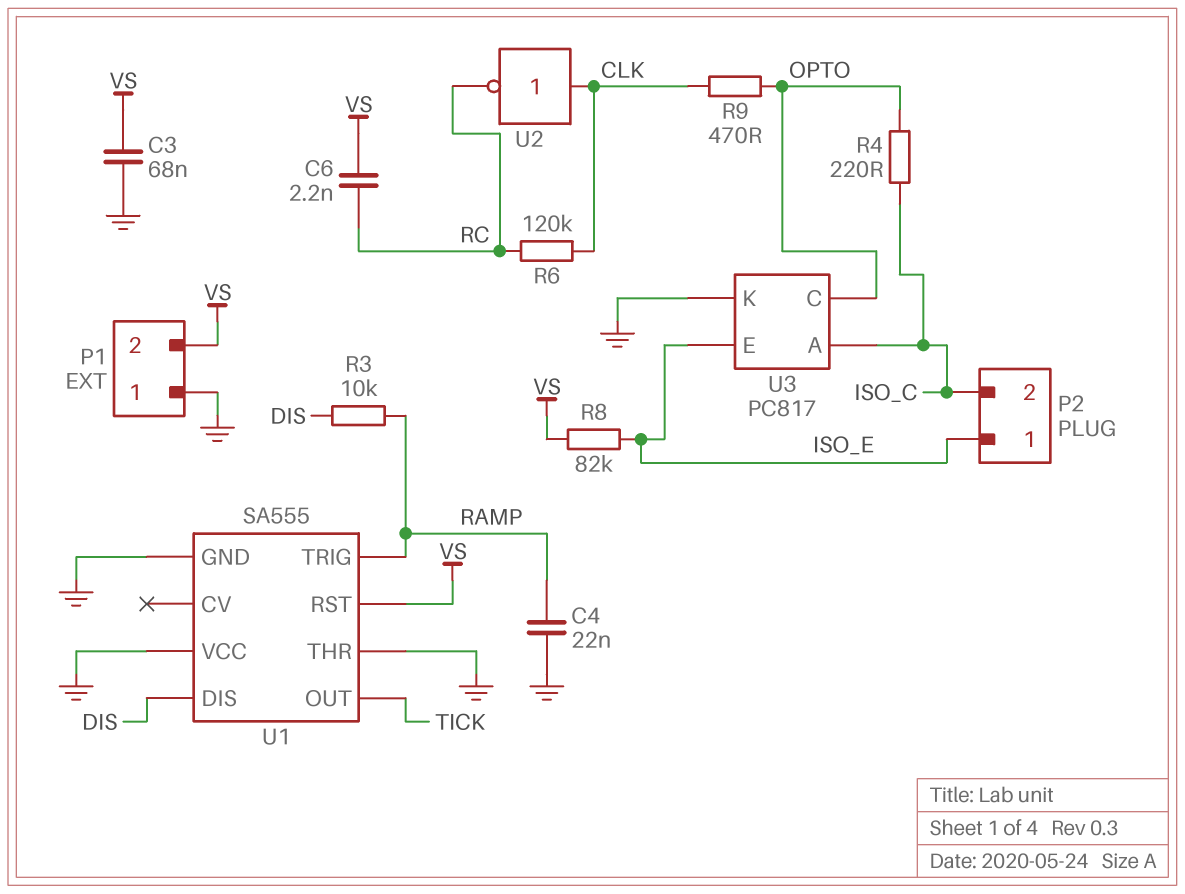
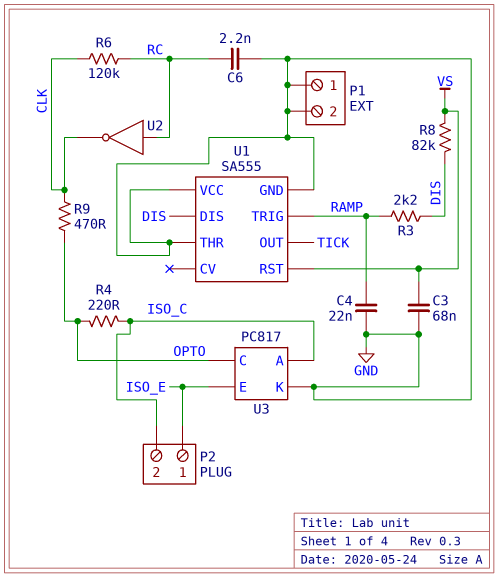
C6: 2.2nF (RC, VS) -> 2.2nF (GND, RC)
P1 pin 2: VS -> GND
R3: 10k (DIS, RAMP) -> 2.2k (DIS, RAMP)
R8: 82k (ISO_E, VS) -> 82k (DIS, VS)
U2: NOT (in CLK, out RC) -> NOT (in RC, out CLK)

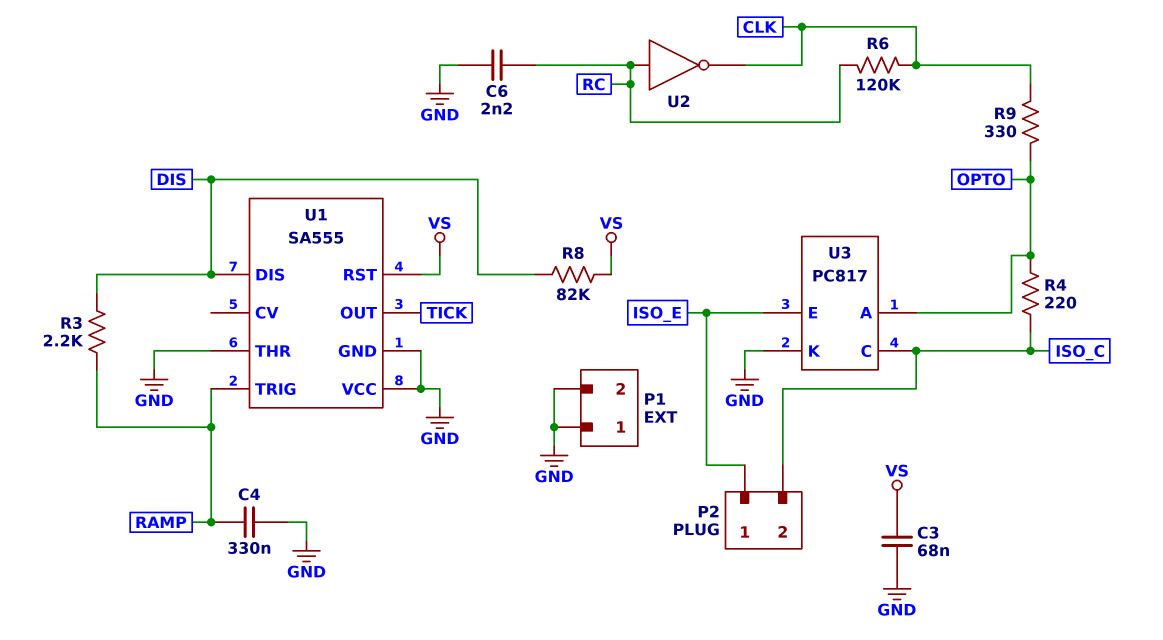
C4: 22nF (GND, RAMP) -> 330nF (GND, RAMP)
R9: 470 (CLK, OPTO) -> 330 (CLK, OPTO)
U3 pin A: ISO_C -> OPTO
U3 pin C: OPTO -> ISO_C

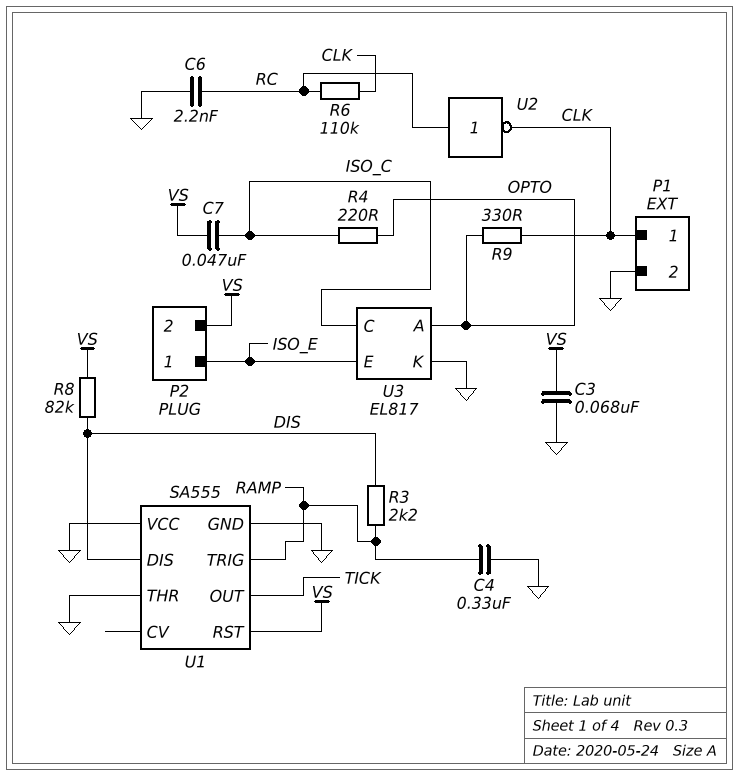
C7: none -> 47nF (ISO_C, VS)
P1 pin 1: GND -> CLK
P2 pin 2: ISO_C -> VS
R6: 120k (CLK, RC) -> 110k (CLK, RC)
U3: PC817 -> EL817

